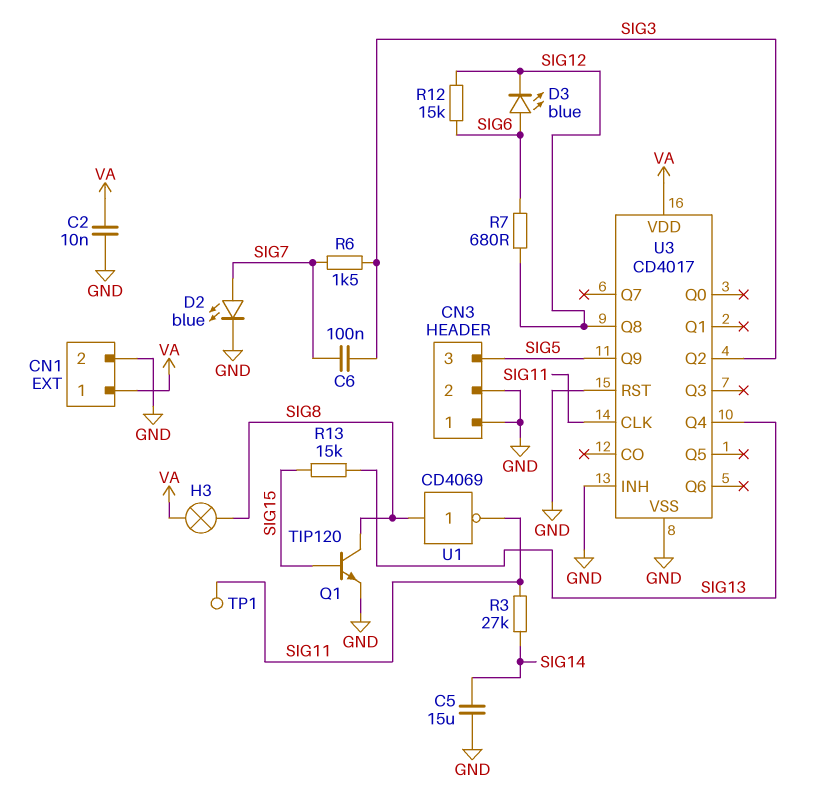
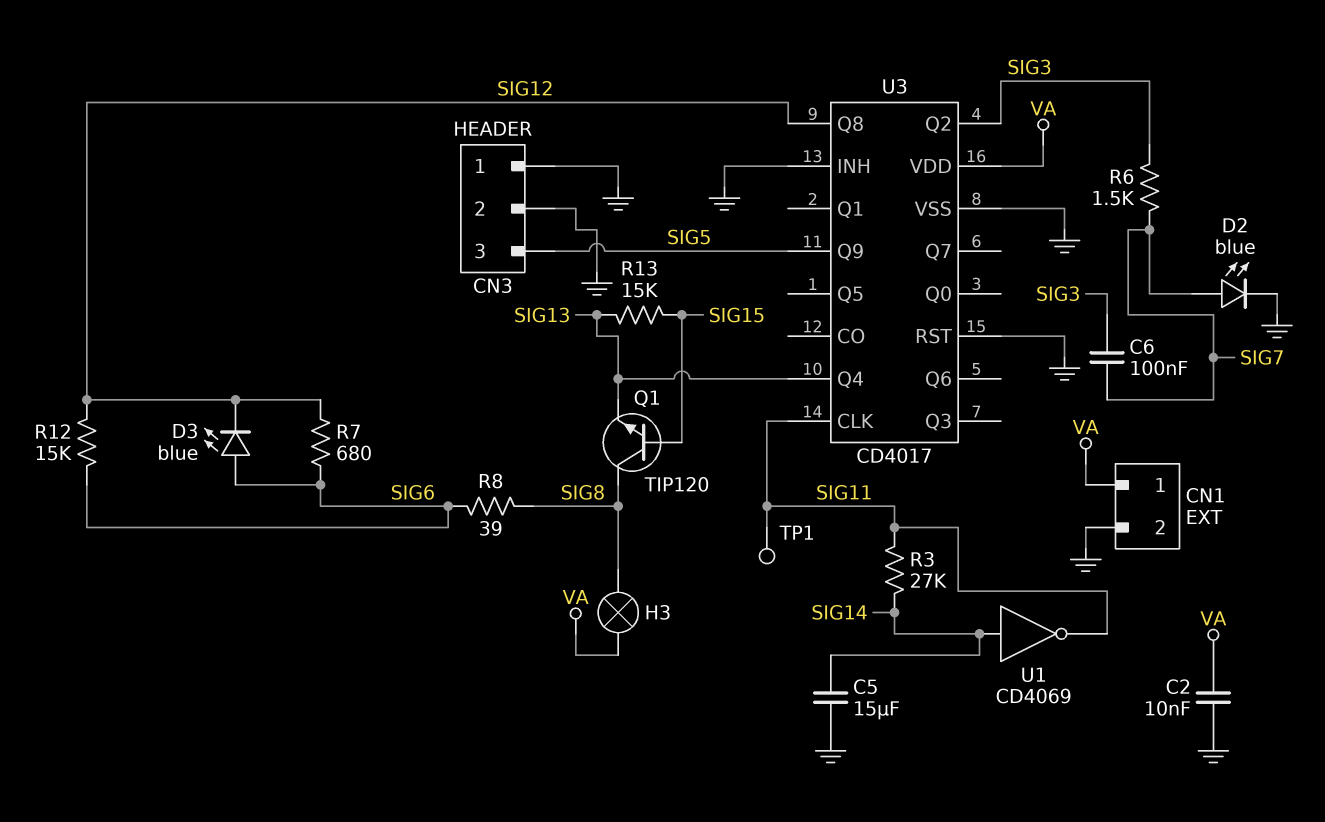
Q1: NPN TIP120 (B SIG15, C SIG8, E GND) -> NPN TIP120 (B SIG15, C SIG8, E SIG13)
R8: none -> 39 (SIG6, SIG8)
U1: NOT CD4069 (in SIG8, out SIG11) -> NOT CD4069 (in SIG14, out SIG11)

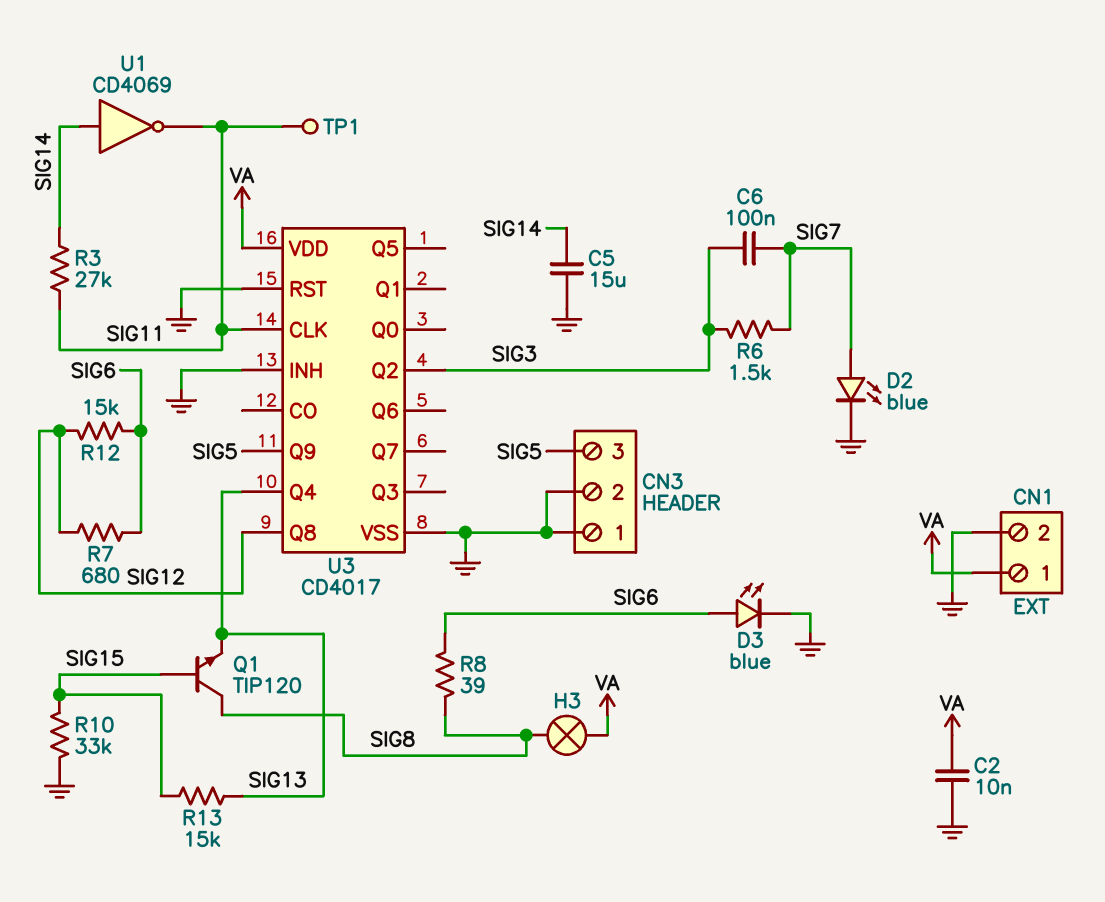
D3: LED blue (A SIG6, K SIG12) -> LED blue (A SIG6, K GND)
R10: none -> 33k (GND, SIG15)

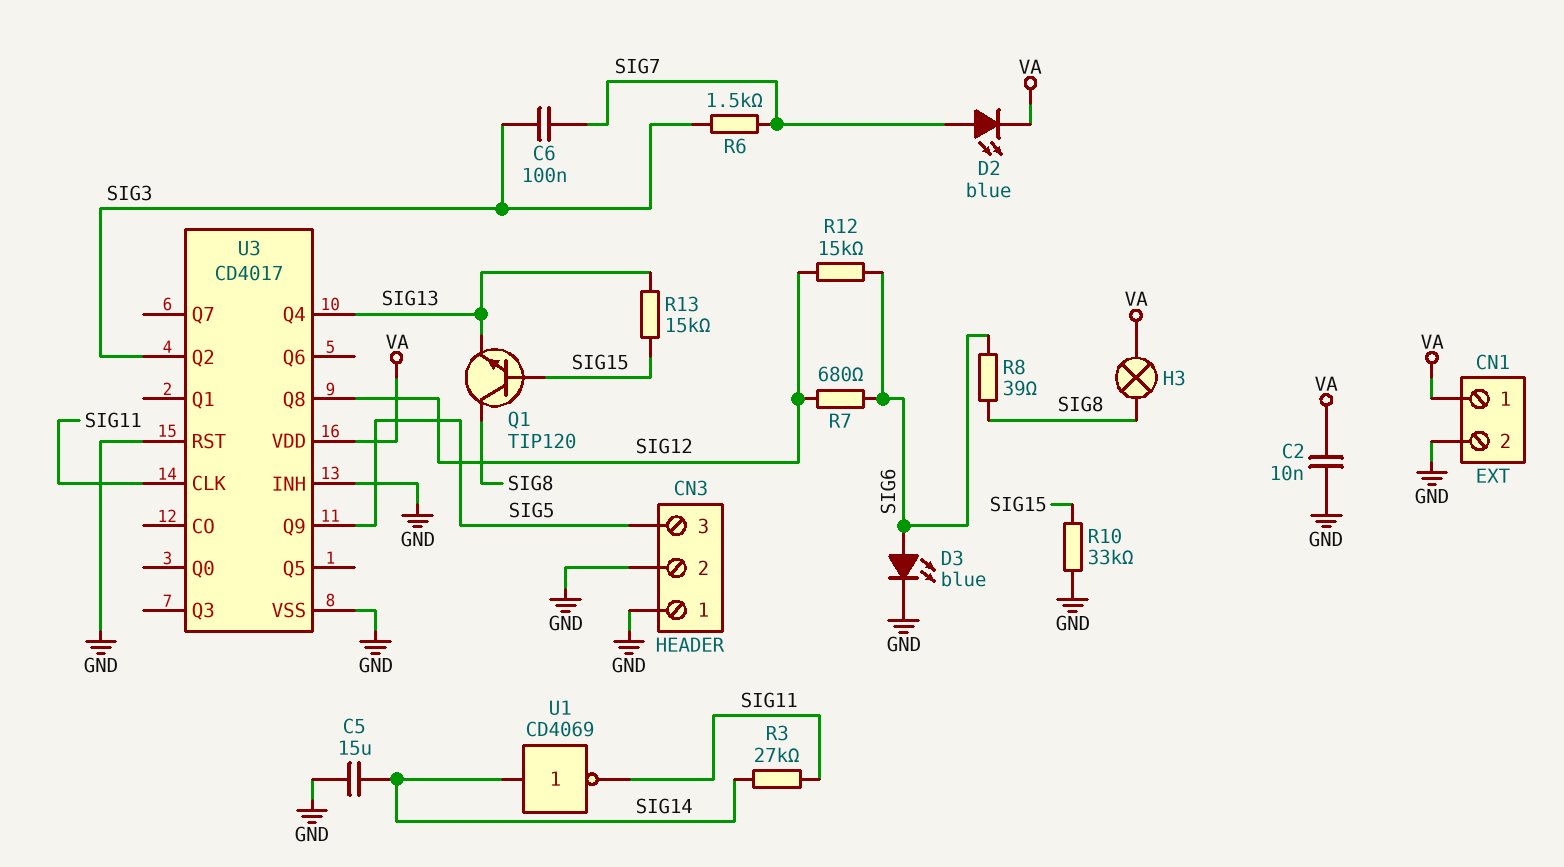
D2: LED blue (A SIG7, K GND) -> LED blue (A SIG7, K VA)
TP1: test point (SIG11) -> none

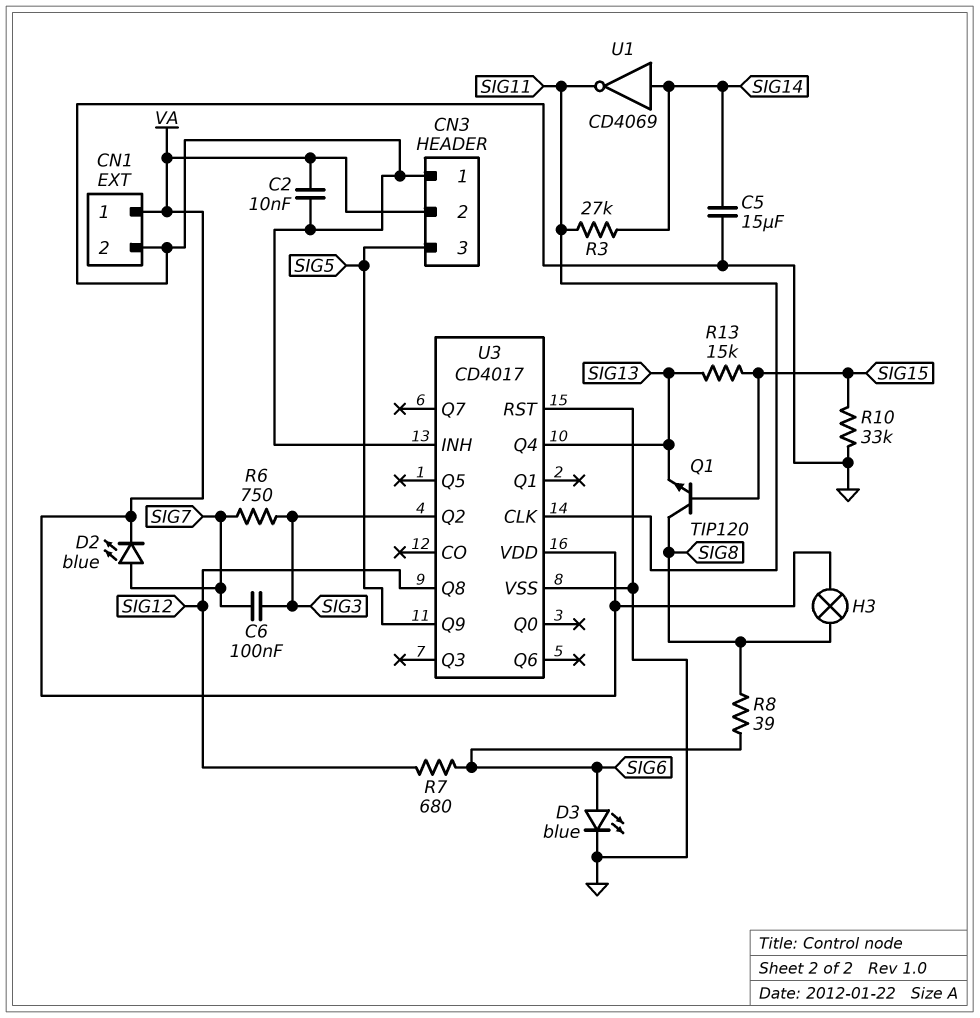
CN3 pin 2: GND -> VA
R6: 1.5k (SIG3, SIG7) -> 750 (SIG3, SIG7)
R12: 15k (SIG6, SIG12) -> none

